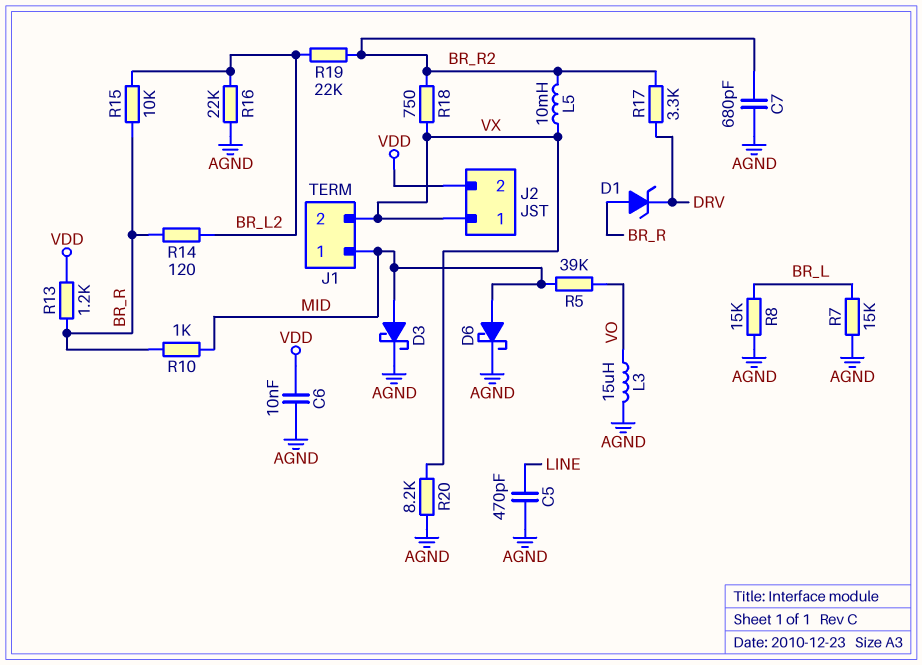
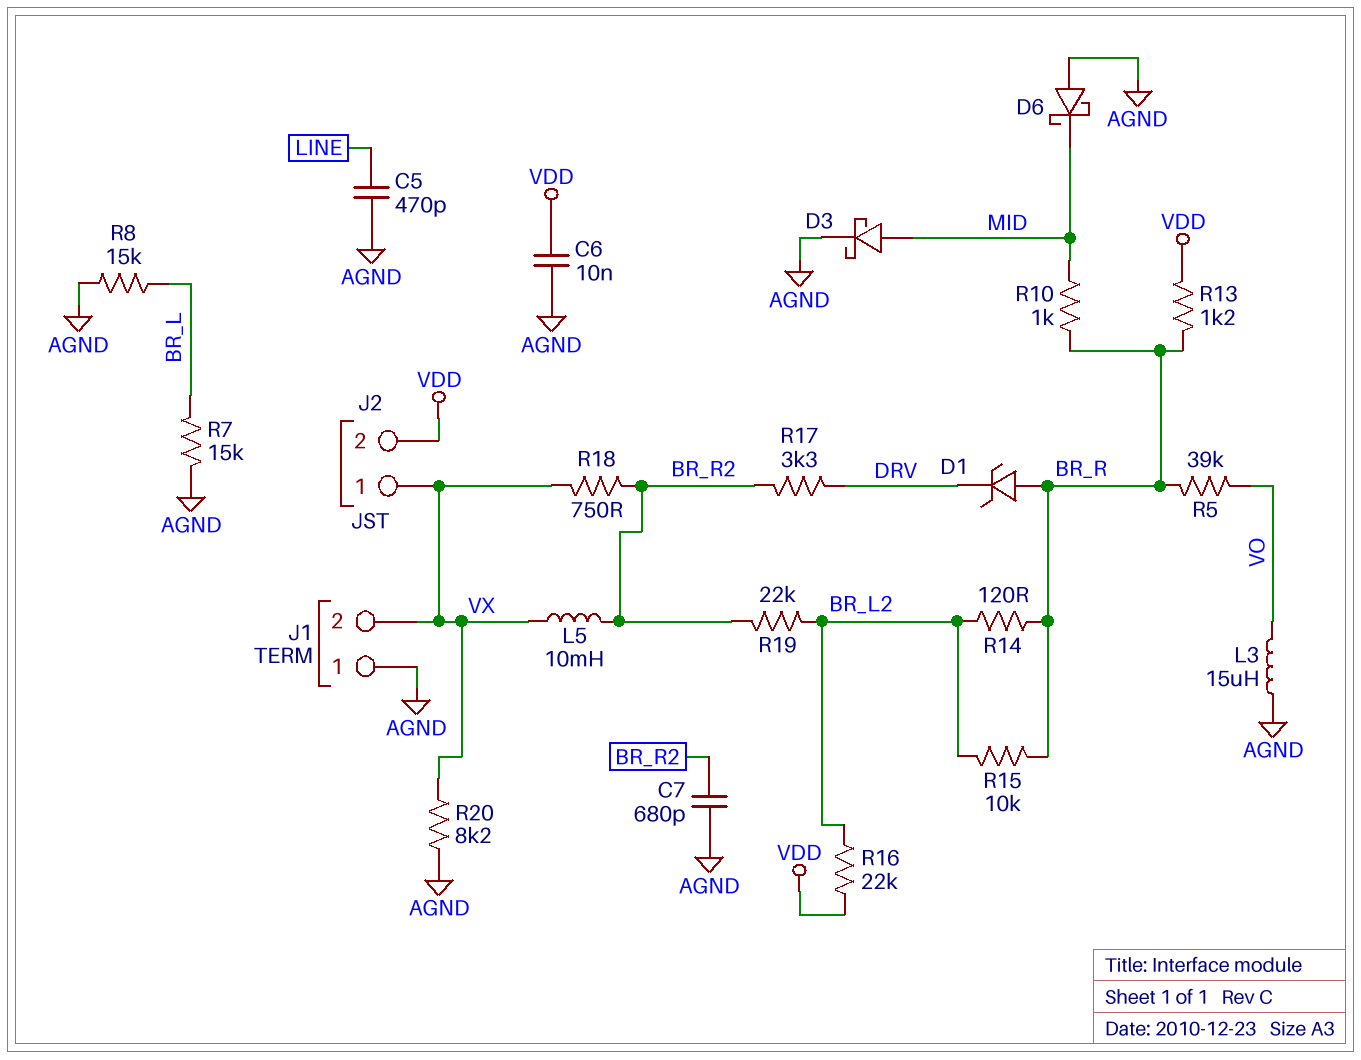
D6: schottky (A MID, K AGND) -> schottky (A AGND, K MID)
J1 pin 1: MID -> AGND
R5: 39k (MID, VO) -> 39k (BR_R, VO)
R16: 22k (AGND, BR_L2) -> 22k (BR_L2, VDD)

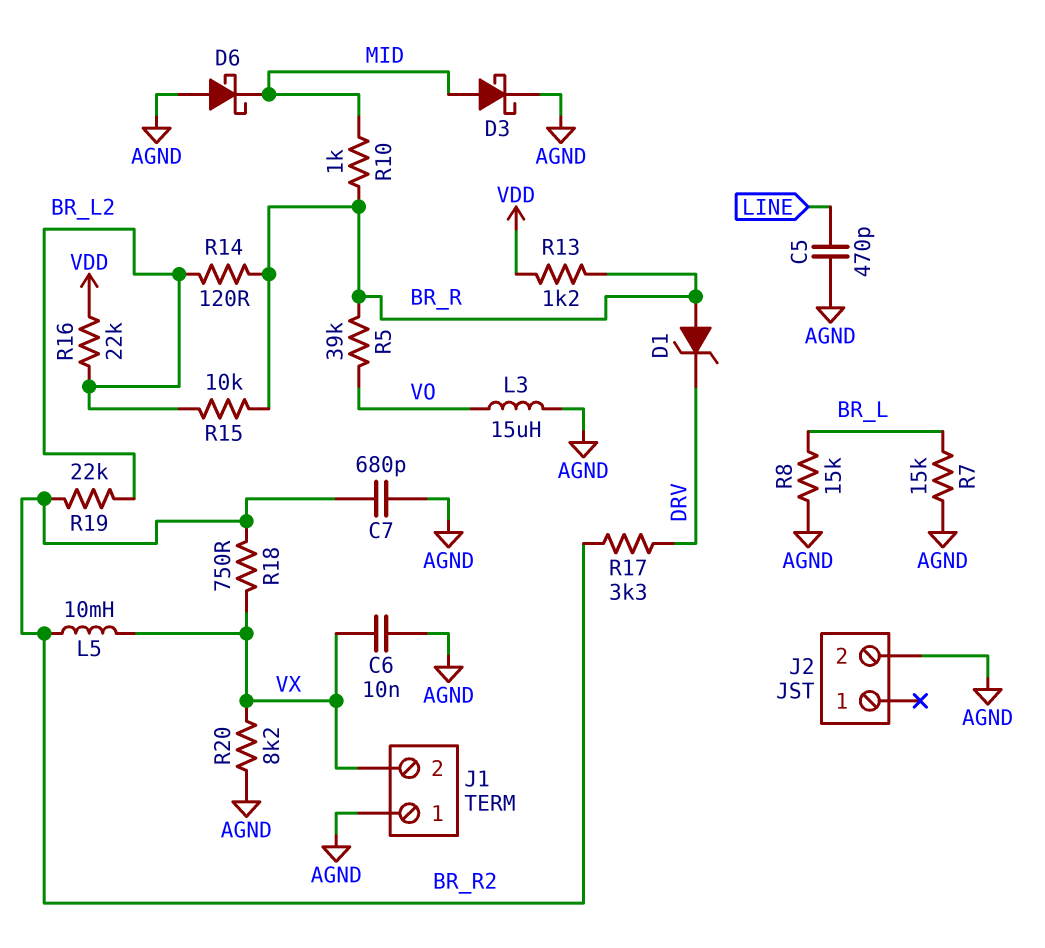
C6: 10nF (AGND, VDD) -> 10nF (AGND, VX)
J2 pin 1: VX -> none
J2 pin 2: VDD -> AGND

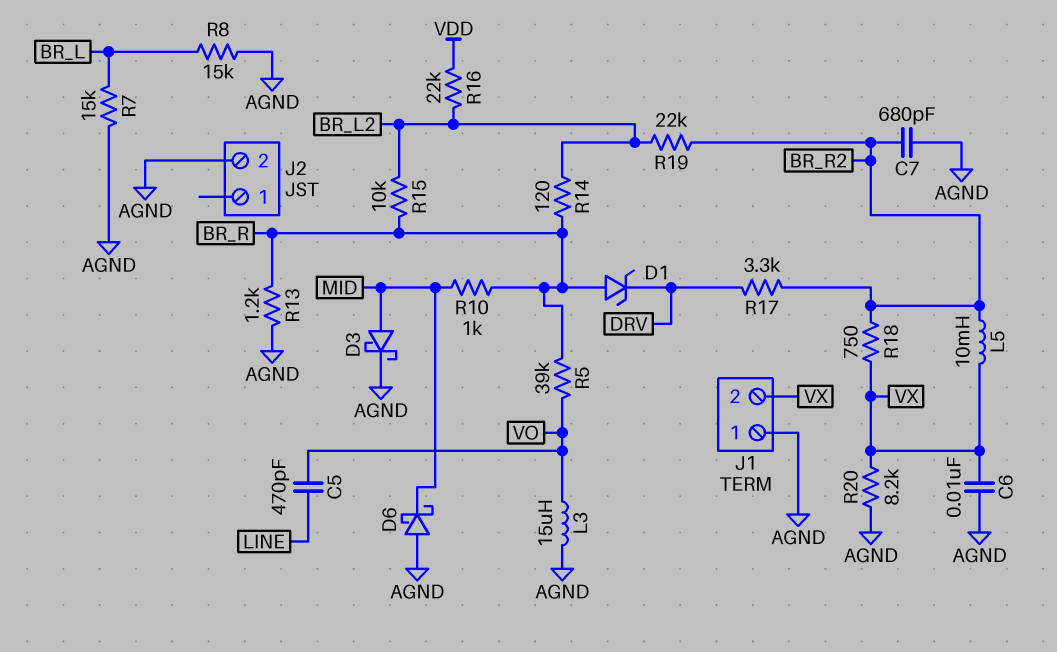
C5: 470pF (AGND, LINE) -> 470pF (LINE, VO)
R13: 1.2k (BR_R, VDD) -> 1.2k (AGND, BR_R)

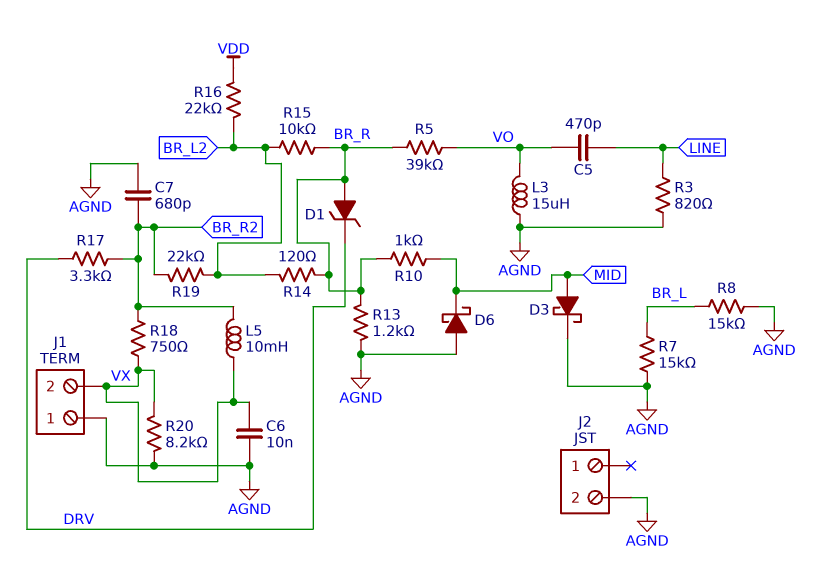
R3: none -> 820 (AGND, LINE)

